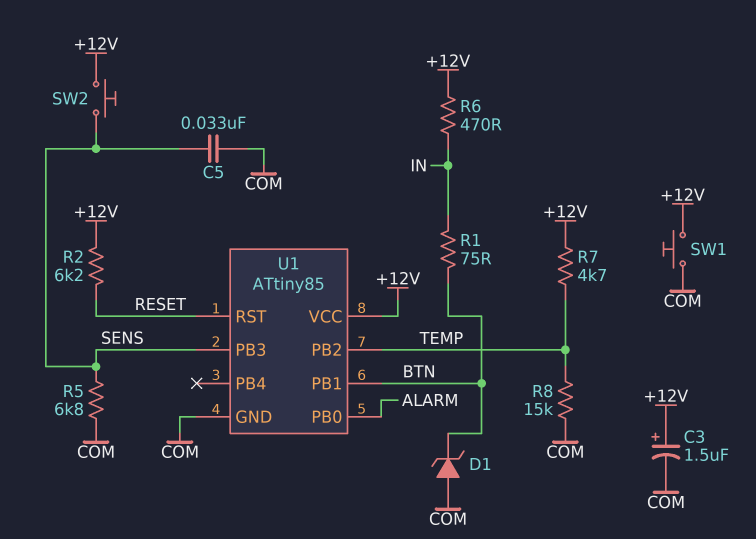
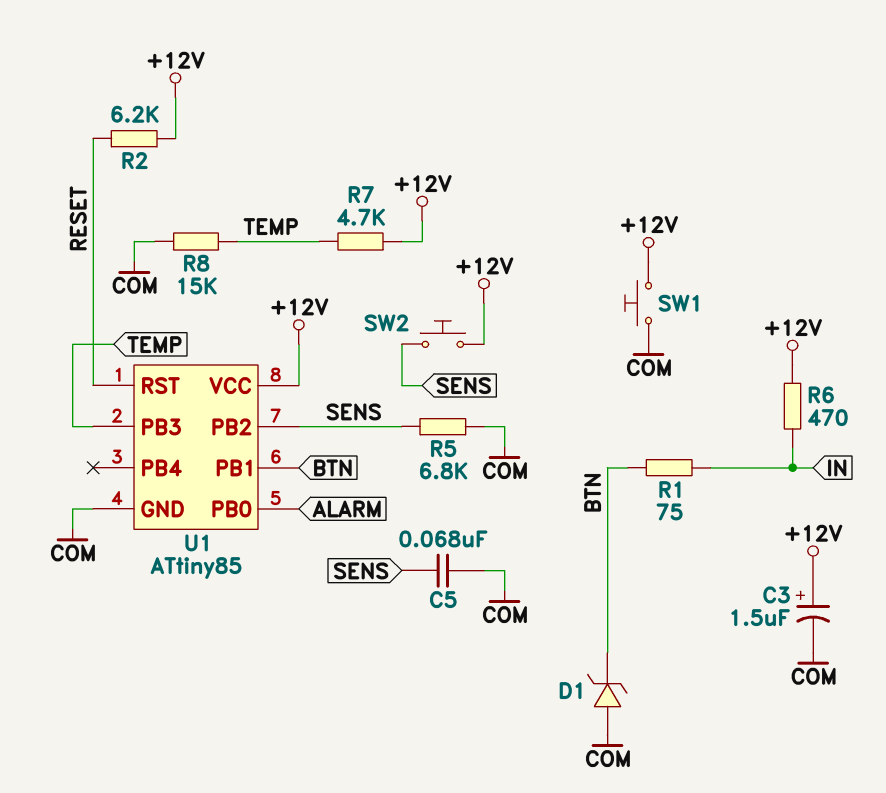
C5: 33nF (COM, SENS) -> 68nF (COM, SENS)
U1 pin PB2: TEMP -> SENS
U1 pin PB3: SENS -> TEMP

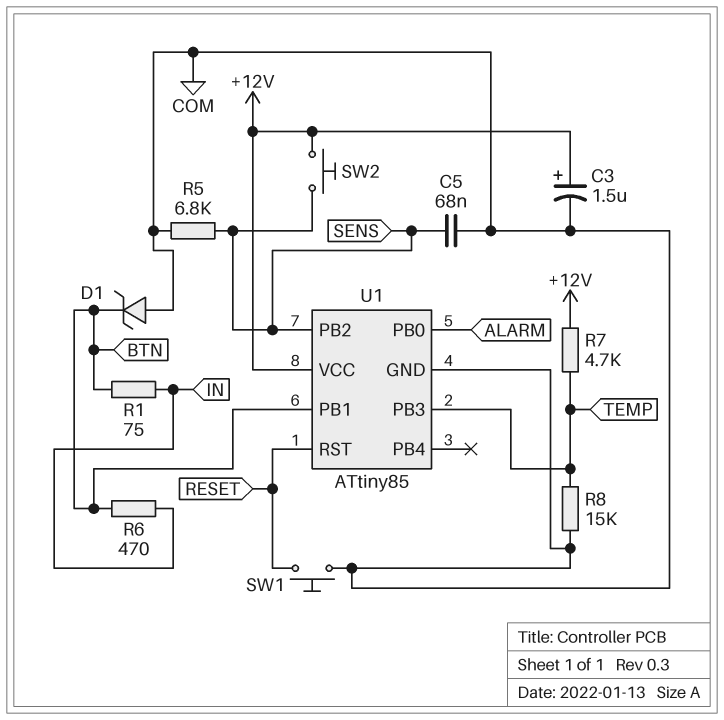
R2: 6.2k (+12V, RESET) -> none
R6: 470 (+12V, IN) -> 470 (BTN, IN)
SW1: button (+12V, COM) -> button (COM, RESET)

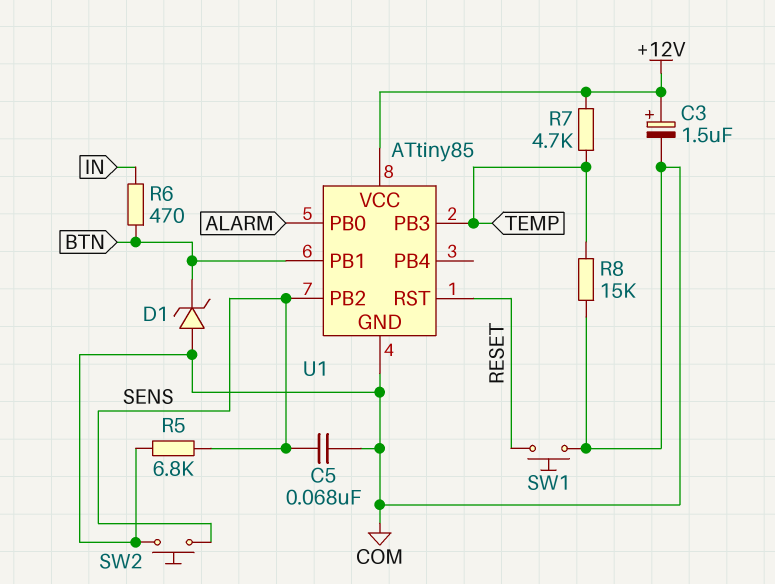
R1: 75 (BTN, IN) -> none
SW2: button (+12V, SENS) -> button (COM, SENS)

